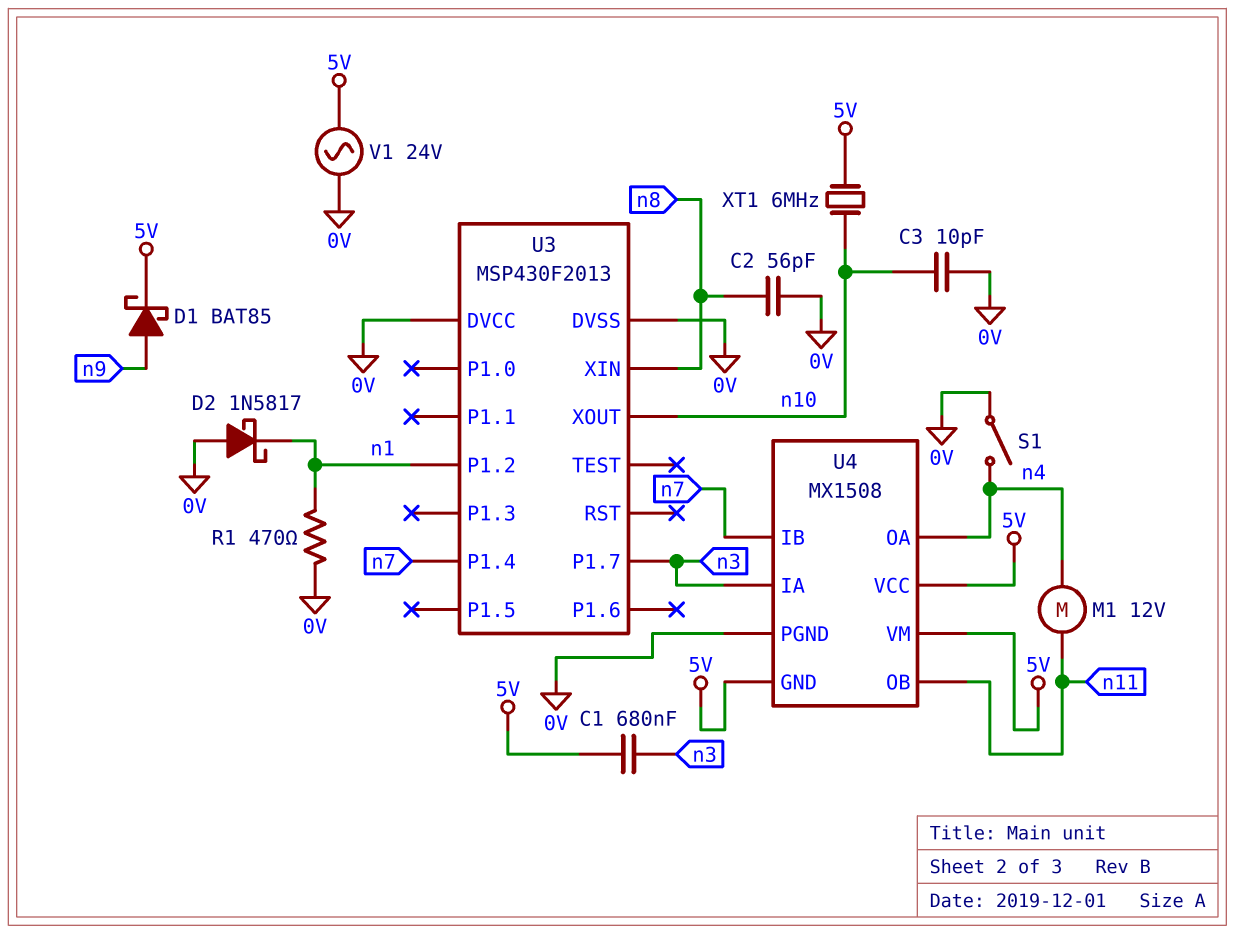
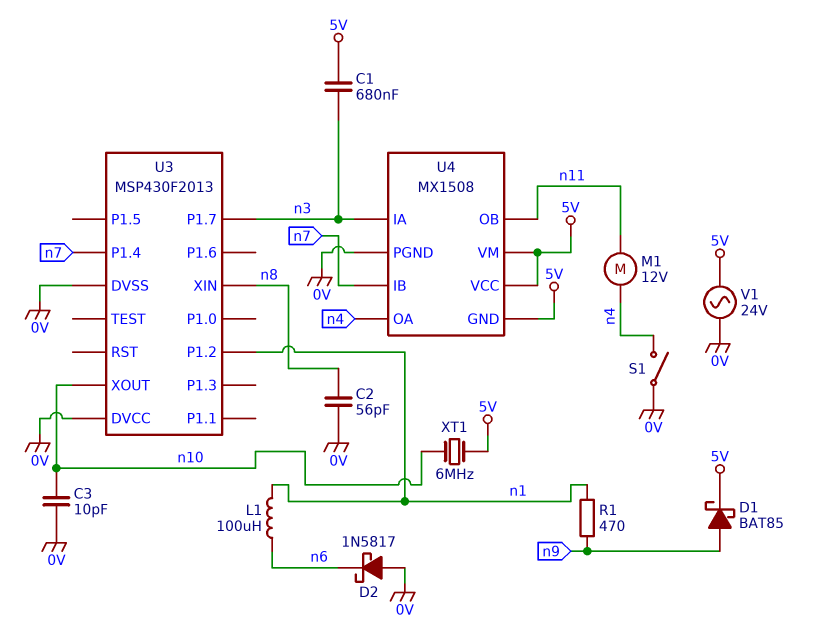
D2: schottky 1N5817 (A 0V, K n1) -> schottky 1N5817 (A 0V, K n6)
L1: none -> 100uH (n1, n6)
R1: 470 (0V, n1) -> 470 (n1, n9)

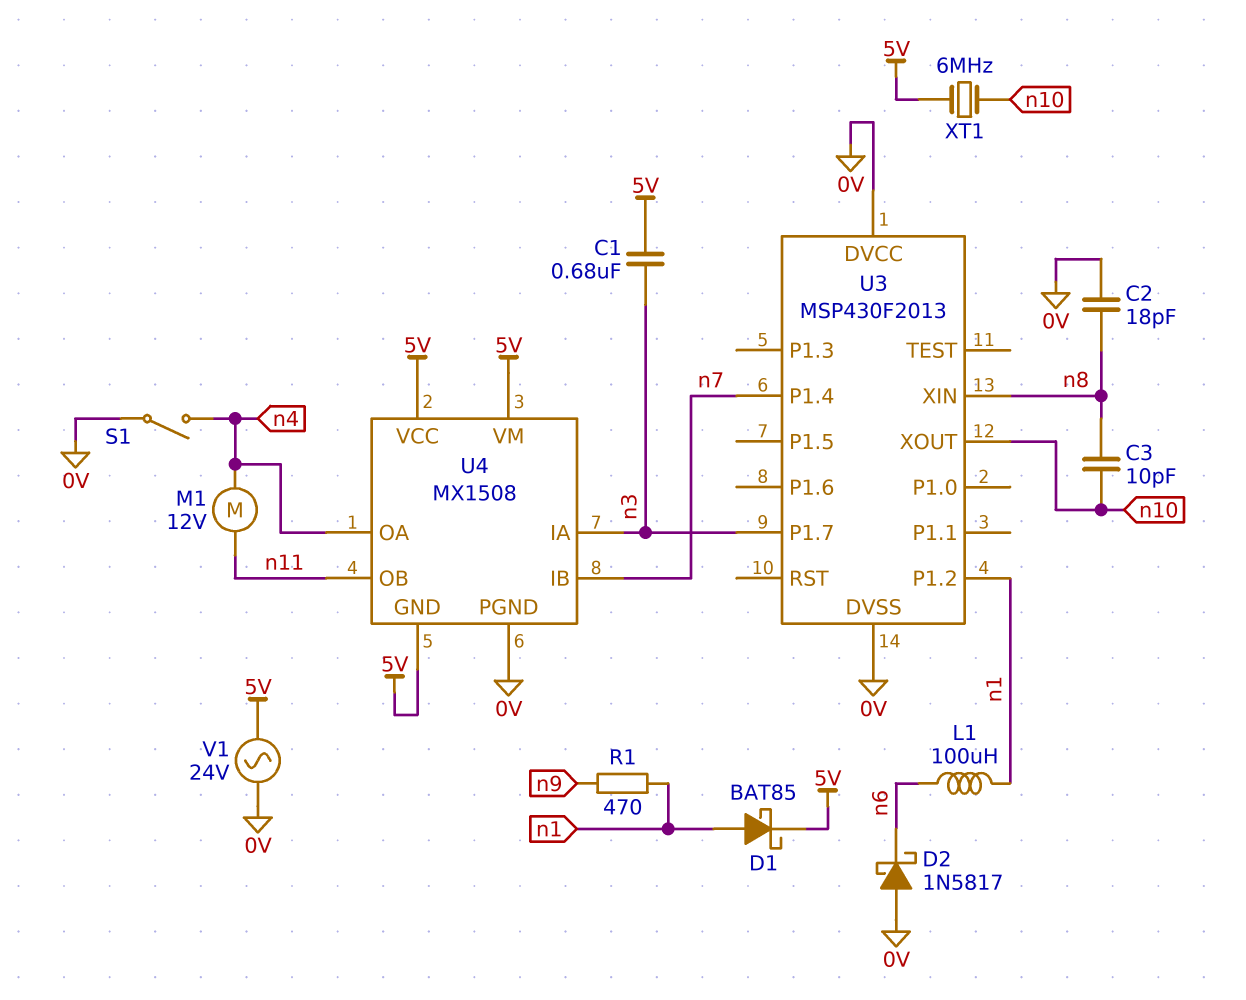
C2: 56pF (0V, n8) -> 18pF (0V, n8)
C3: 10pF (0V, n10) -> 10pF (n8, n10)
D1: schottky BAT85 (A n9, K 5V) -> schottky BAT85 (A n1, K 5V)

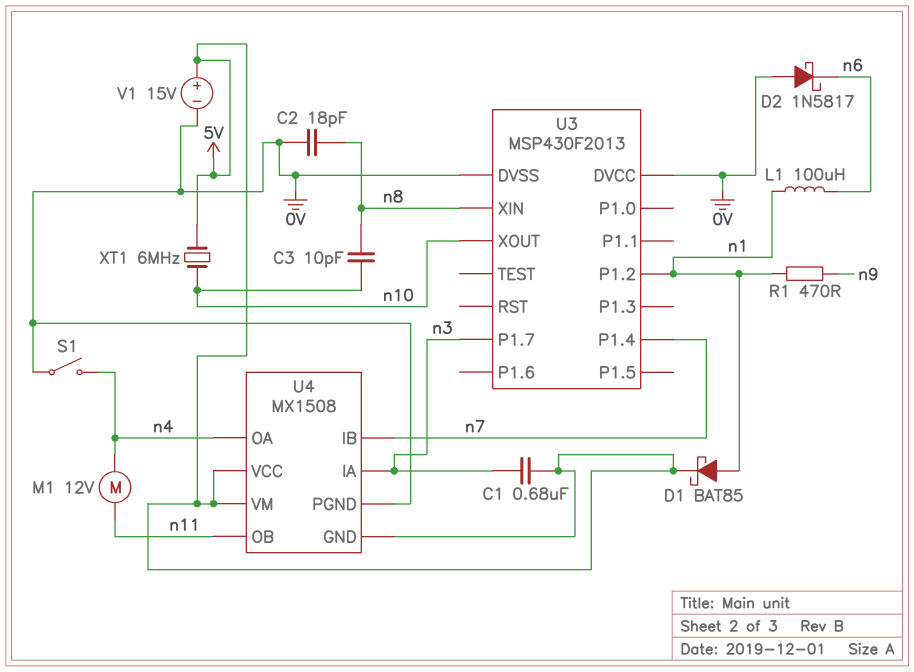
V1: AC 24V (0V, 5V) -> 15V (plus 5V, minus 0V)

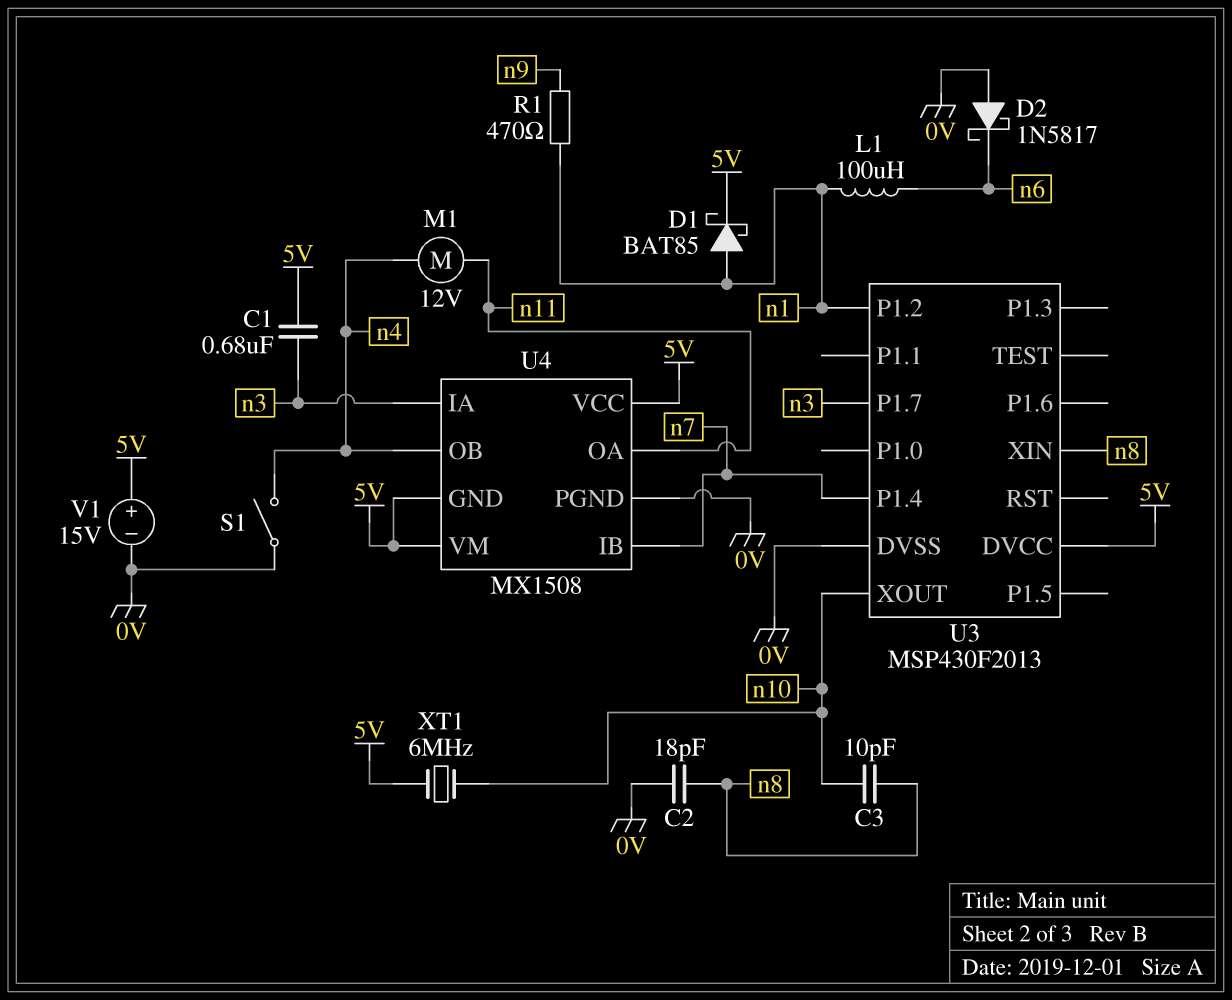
U3 pin DVCC: 0V -> 5V
U4 pin OA: n4 -> n11
U4 pin OB: n11 -> n4

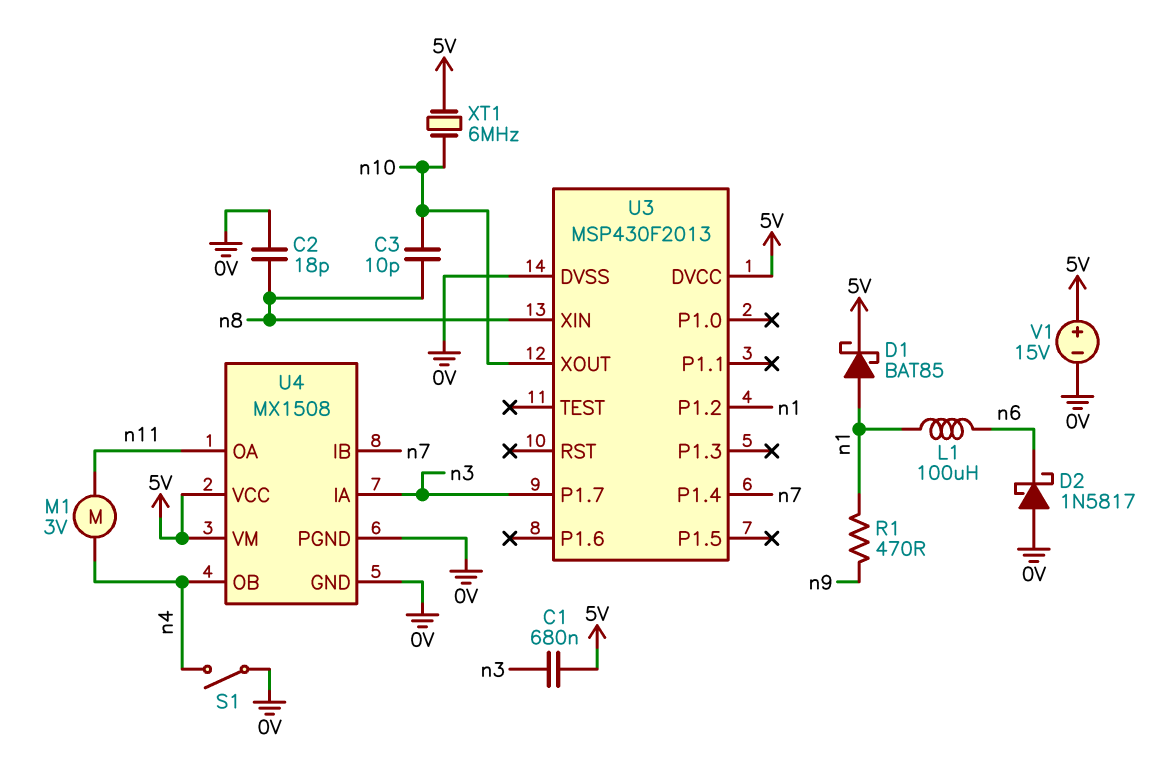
M1: motor 12V (n4, n11) -> motor 3V (n4, n11)
U4 pin GND: 5V -> 0V

